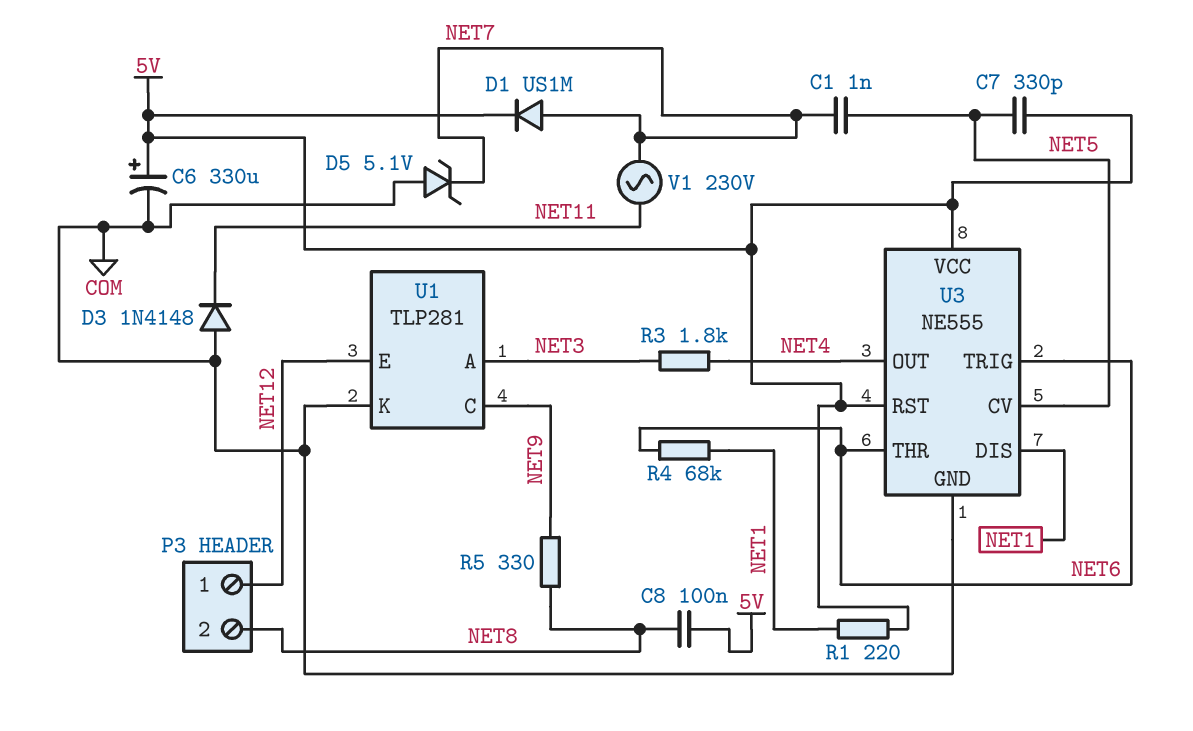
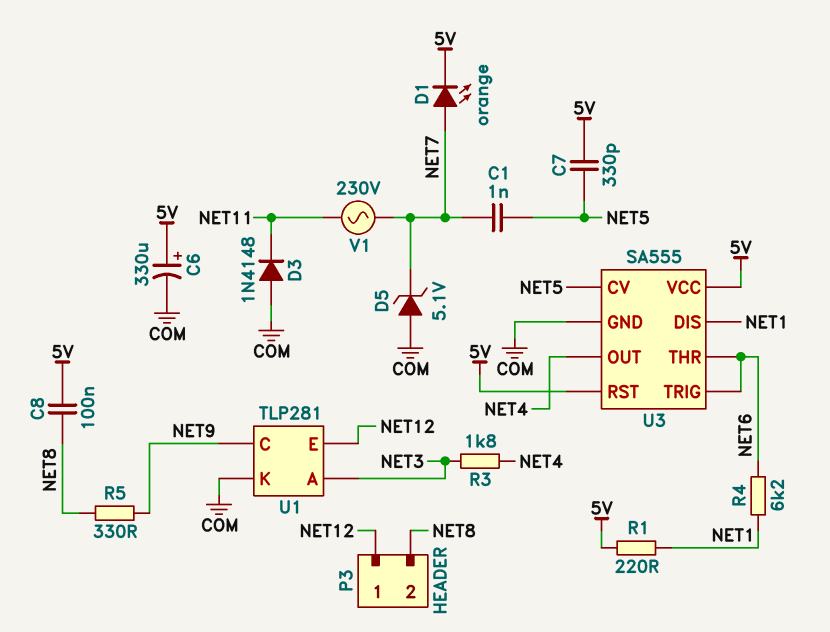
D1: diode US1M (A NET7, K 5V) -> LED orange (A NET7, K 5V)
R4: 68k (NET1, NET6) -> 6.2k (NET1, NET6)
U3: NE555 -> SA555

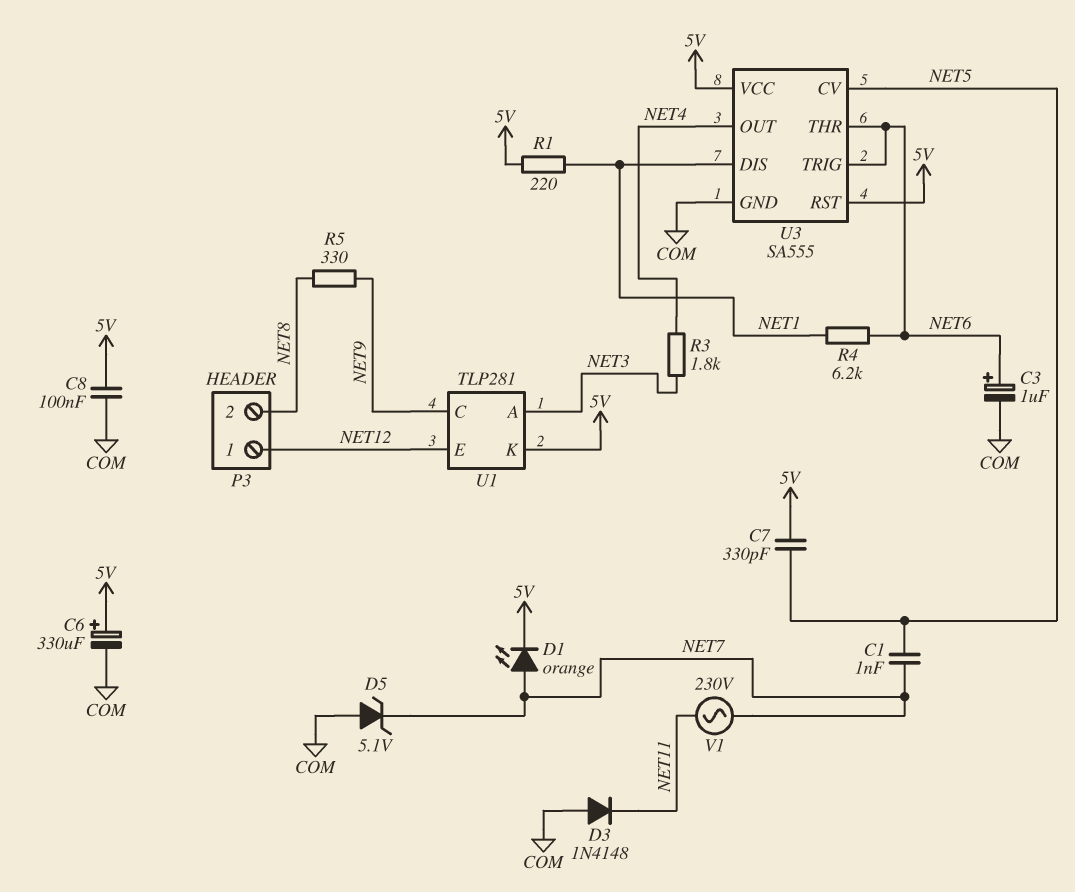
C3: none -> 1uF (plus NET6, minus COM)
C8: 100nF (5V, NET8) -> 100nF (5V, COM)
U1 pin K: COM -> 5V

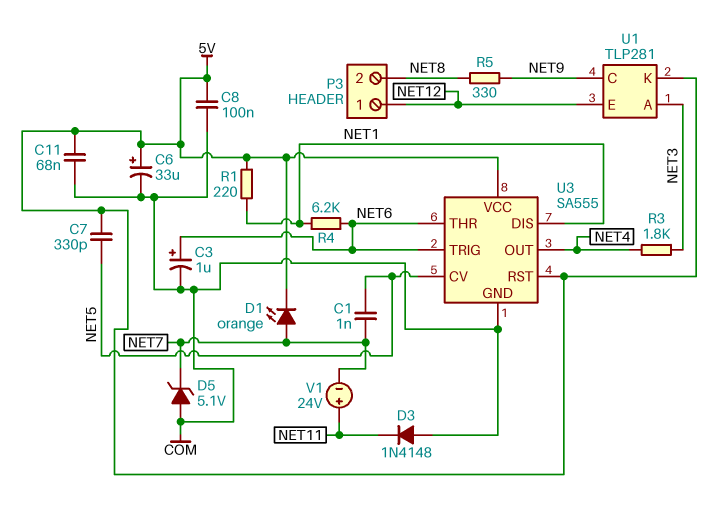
C6: 330uF (plus 5V, minus COM) -> 33uF (plus 5V, minus COM)
C11: none -> 68nF (5V, COM)
V1: AC 230V (NET7, NET11) -> 24V (plus NET11, minus NET7)

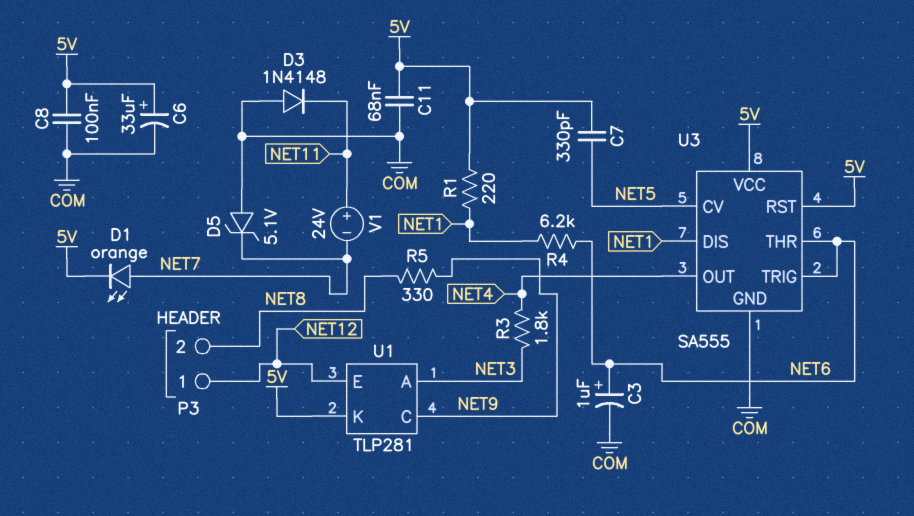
C1: 1nF (NET5, NET7) -> none

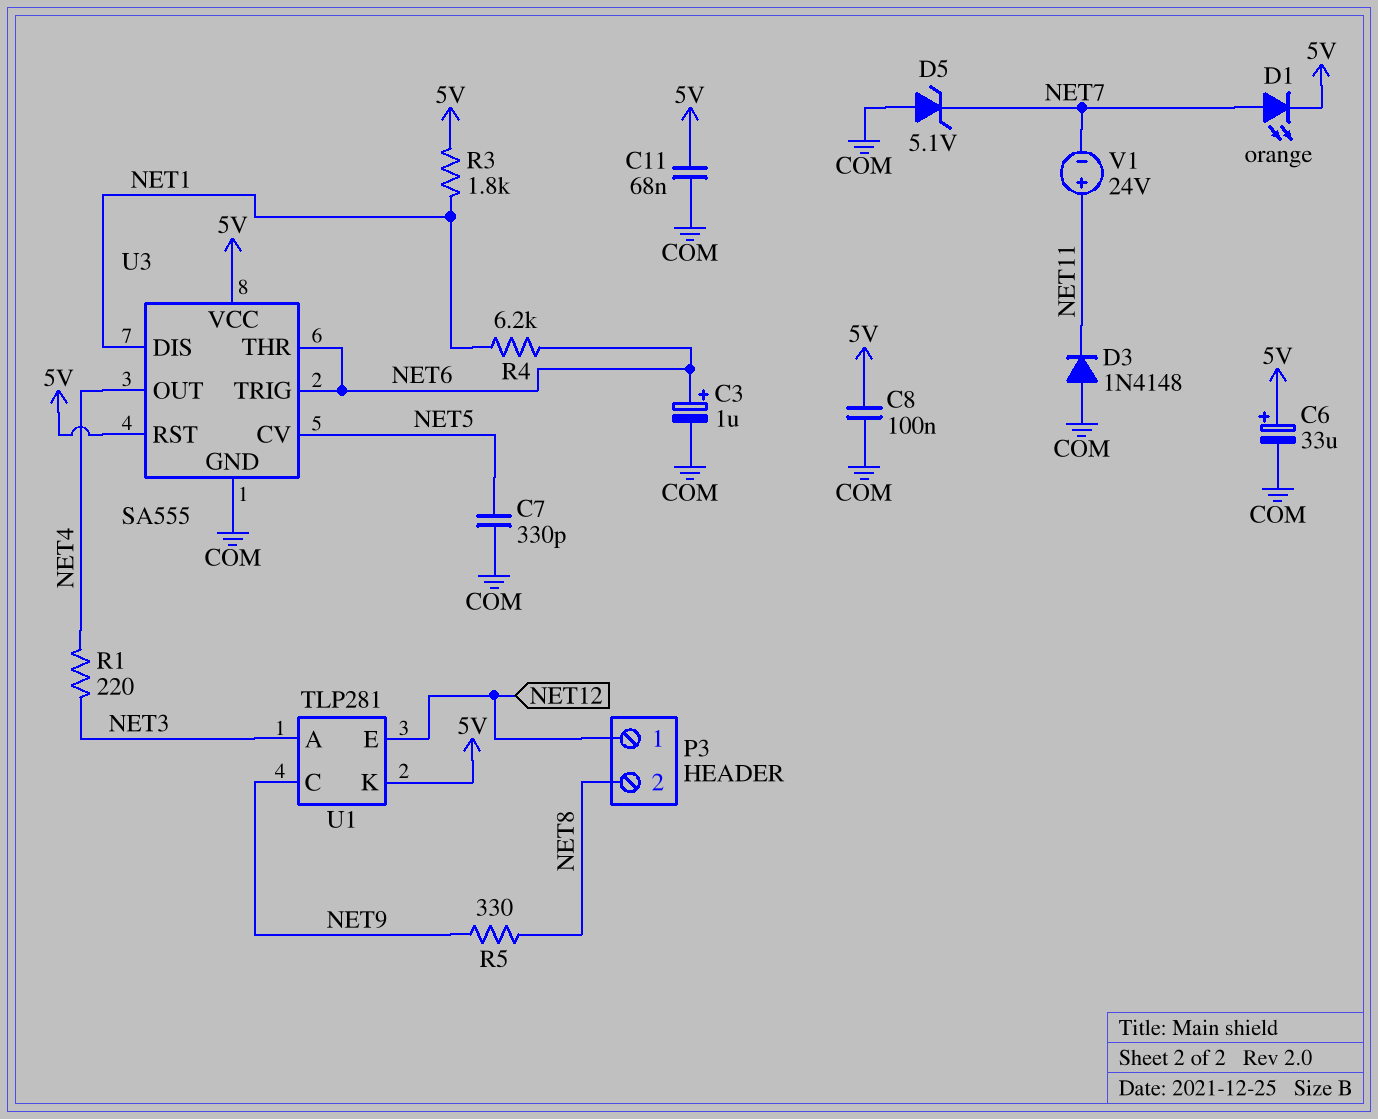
C7: 330pF (5V, NET5) -> 330pF (COM, NET5)
R1: 220 (5V, NET1) -> 220 (NET3, NET4)
R3: 1.8k (NET3, NET4) -> 1.8k (5V, NET1)

